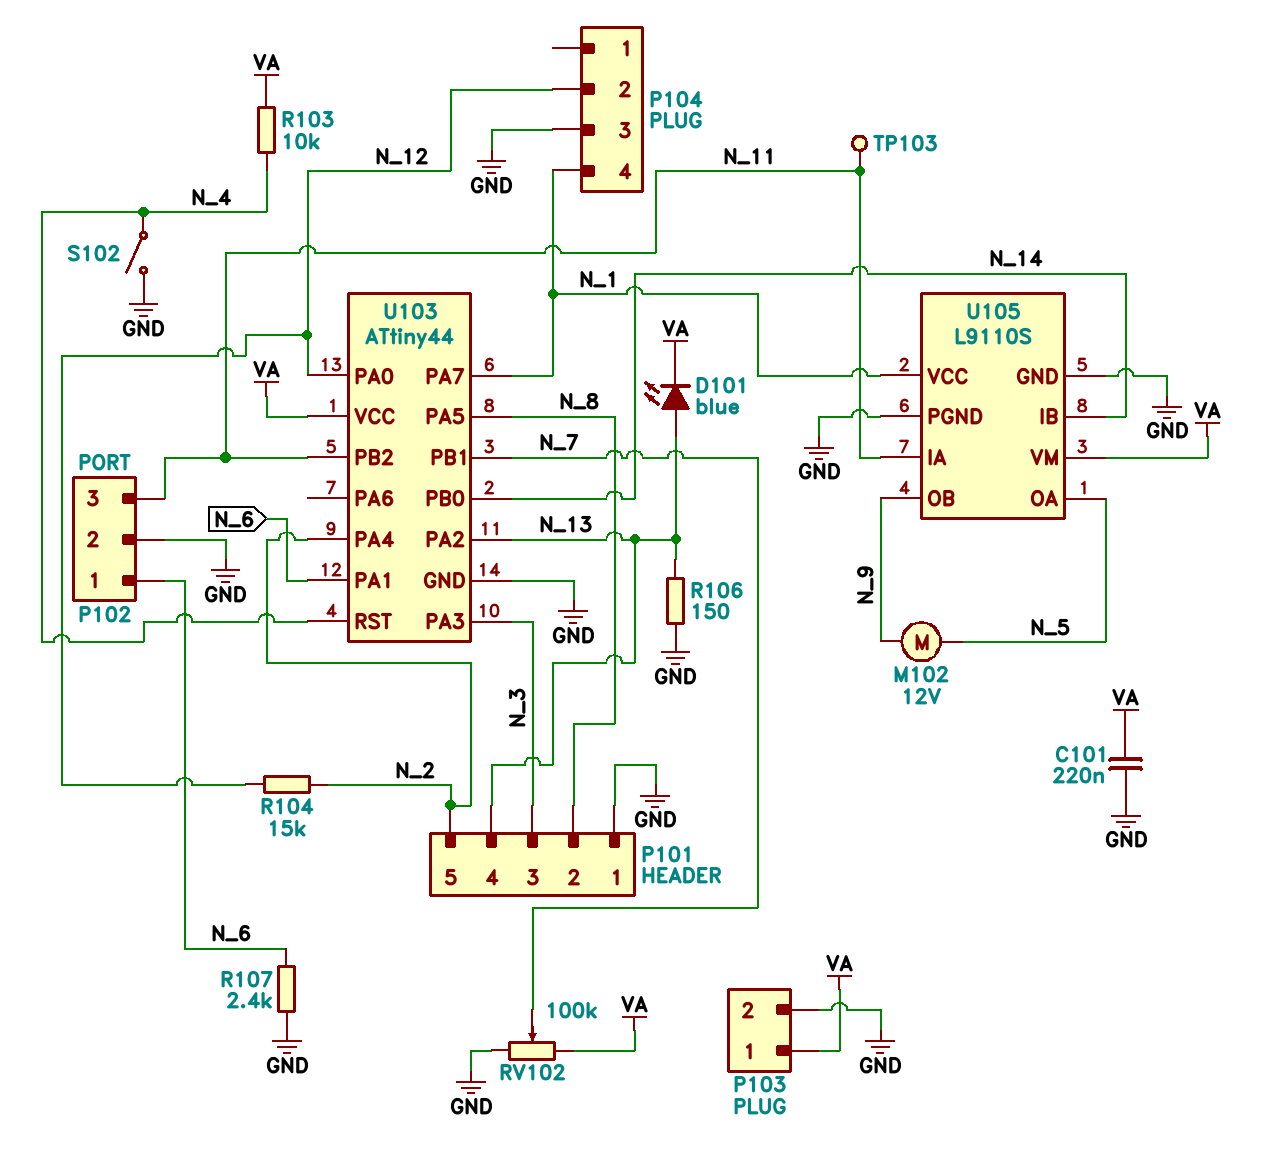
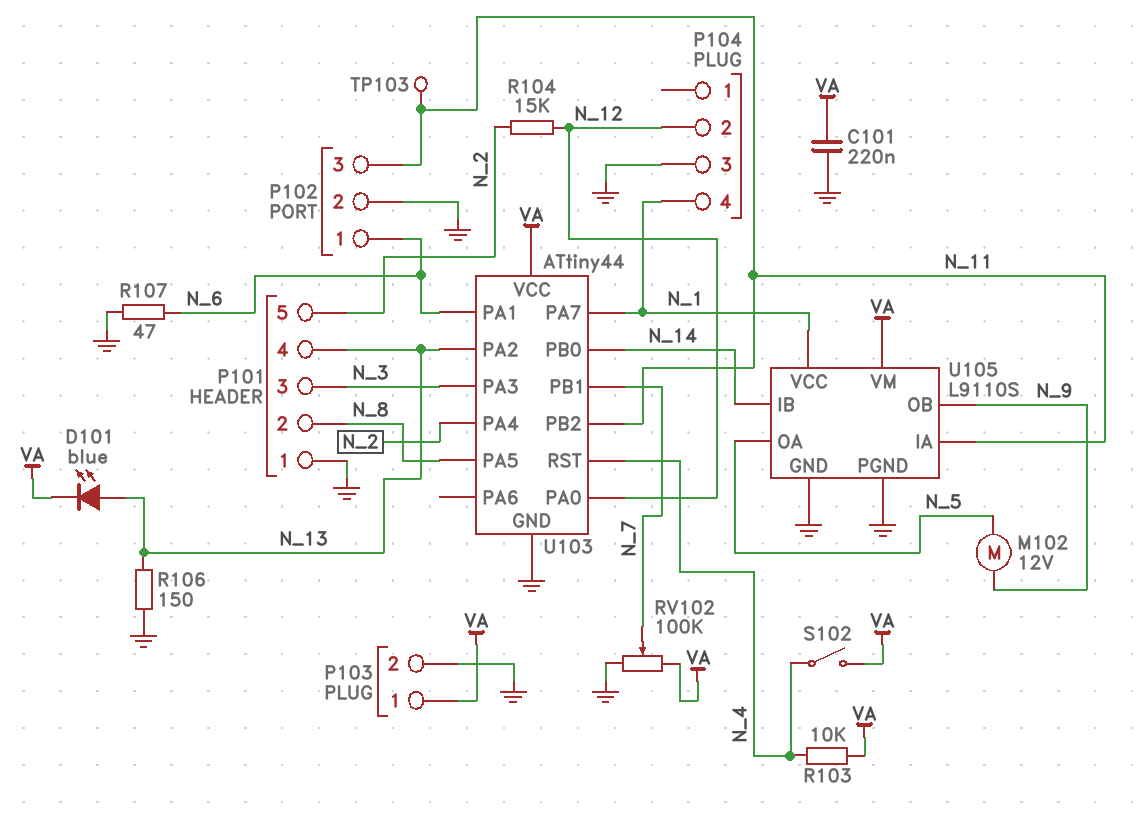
R107: 2.4k (GND, N_6) -> 47 (GND, N_6)
S102: switch (GND, N_4) -> switch (N_4, VA)

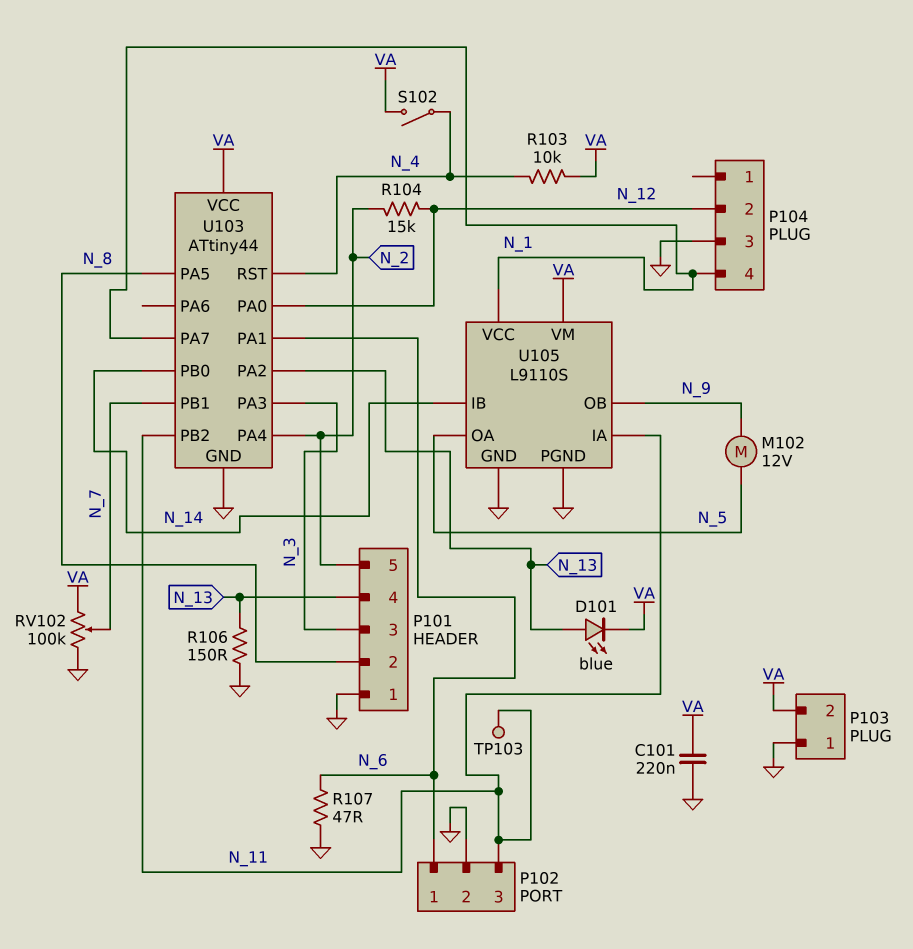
P103 pin 1: VA -> GND
P103 pin 2: GND -> VA

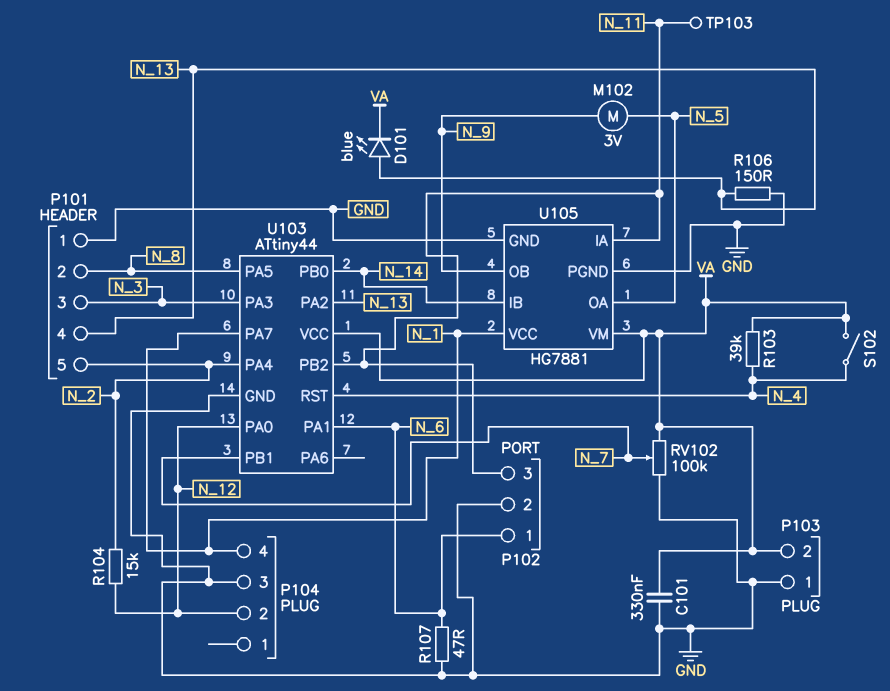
C101: 220nF (GND, VA) -> 330nF (GND, VA)
M102: motor 12V (N_5, N_9) -> motor 3V (N_5, N_9)
R103: 10k (N_4, VA) -> 39k (N_4, VA)
U105: L9110S -> HG7881

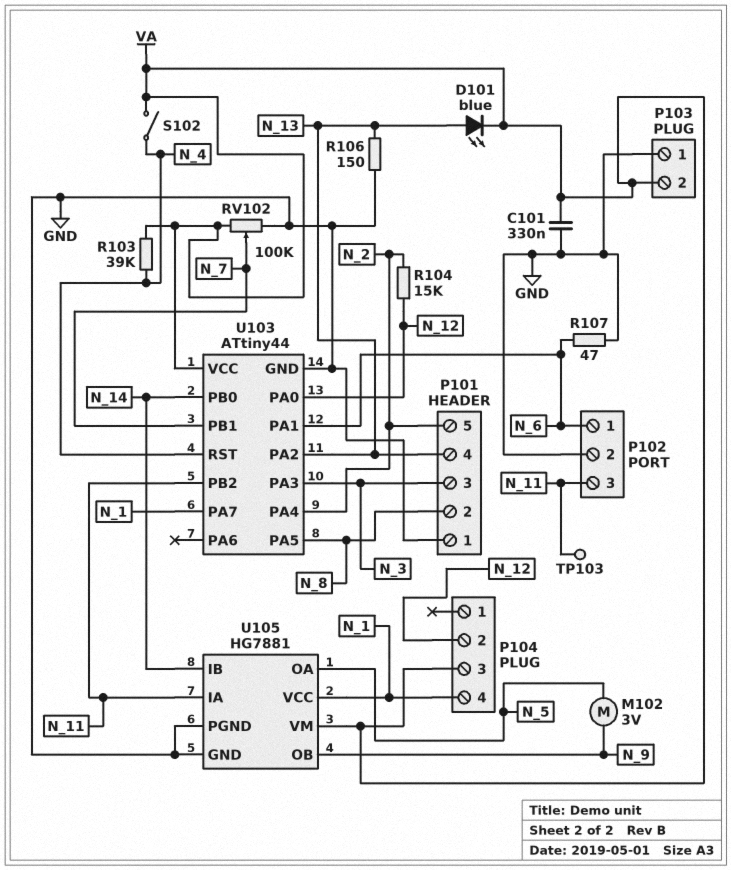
P104 pin 3: GND -> VA

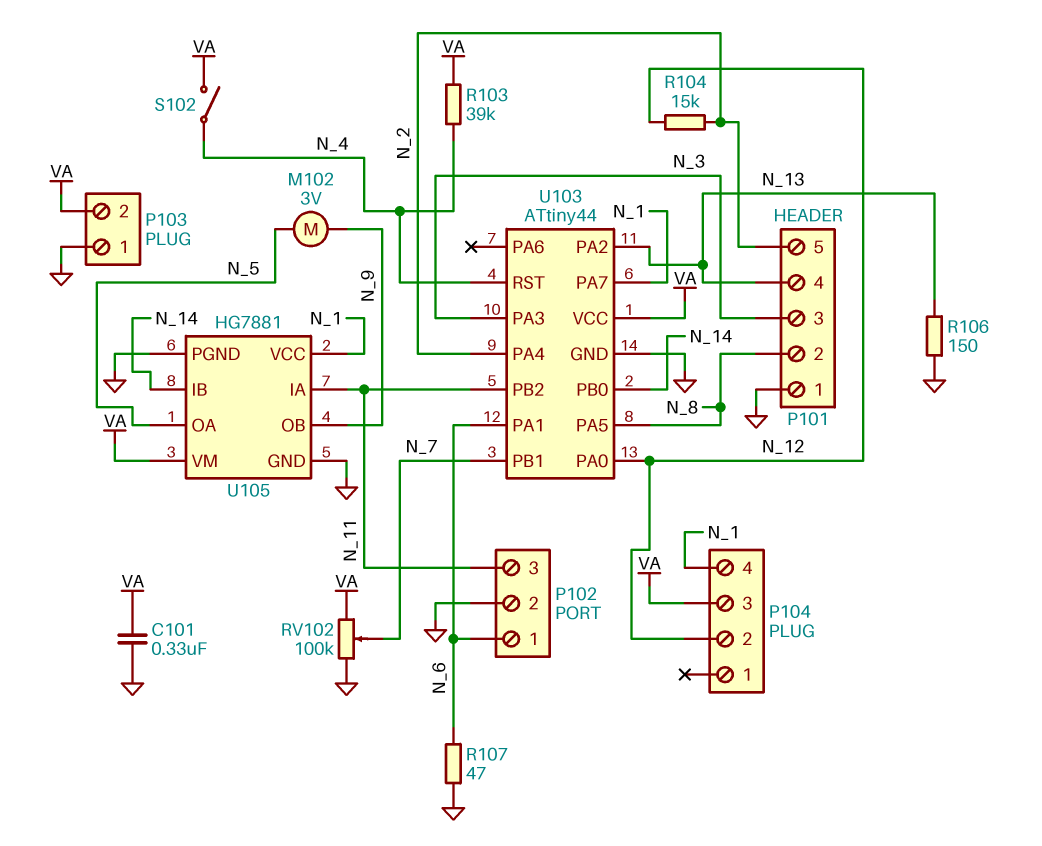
D101: LED blue (A N_13, K VA) -> none
TP103: test point (N_11) -> none

